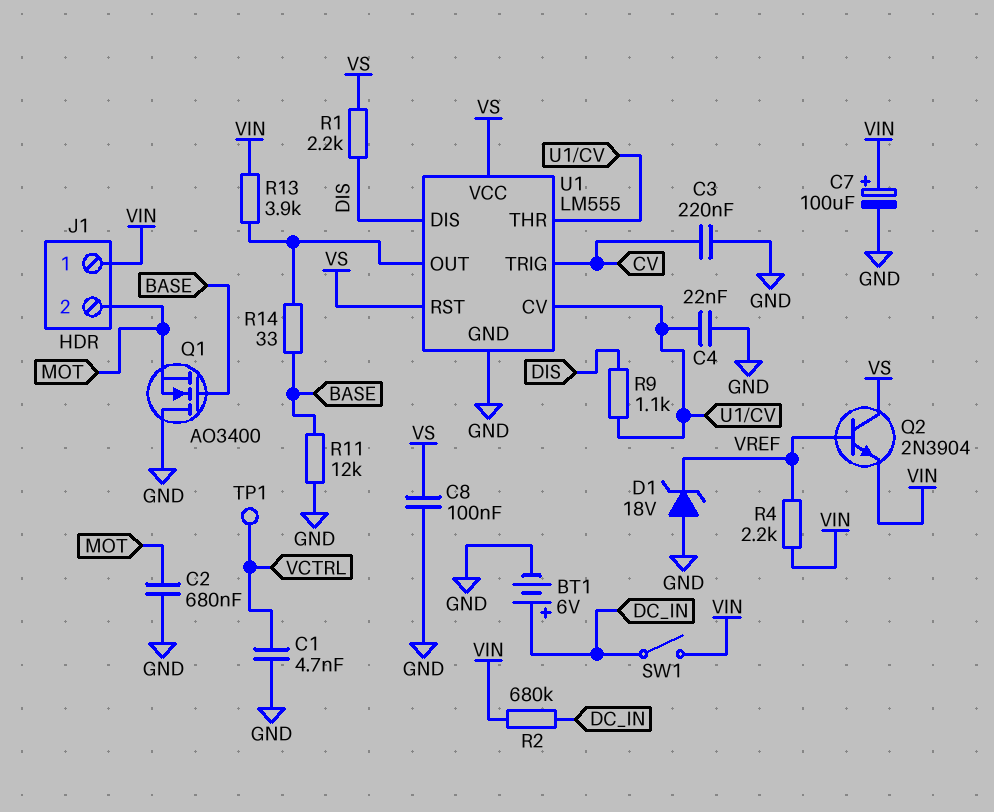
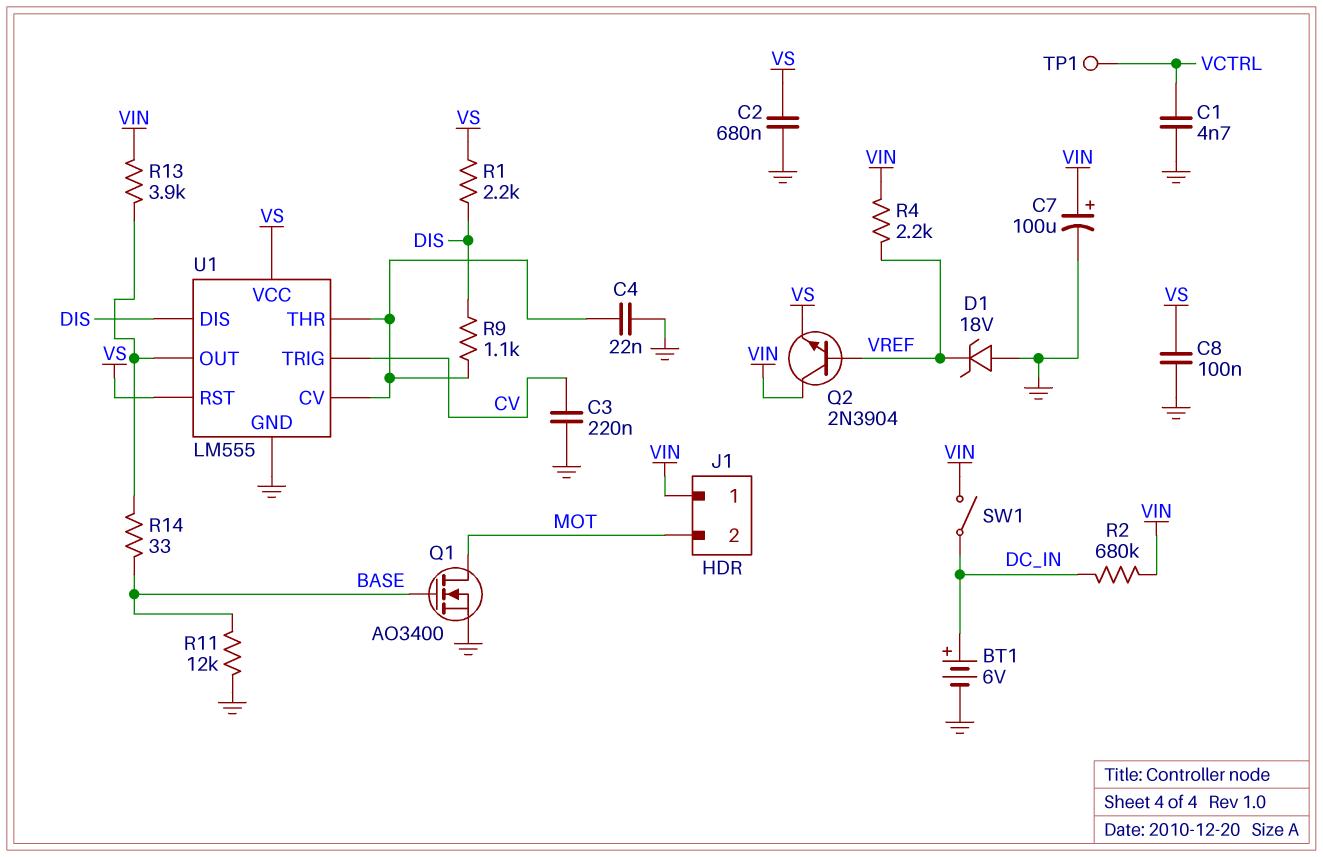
C2: 680nF (GND, MOT) -> 680nF (GND, VS)
Q1: NMOS AO3400 (G BASE, D GND, S MOT) -> NMOS AO3400 (G BASE, D MOT, S GND)
Q2: NPN 2N3904 (B VREF, C VS, E VIN) -> NPN 2N3904 (B VREF, C VIN, E VS)

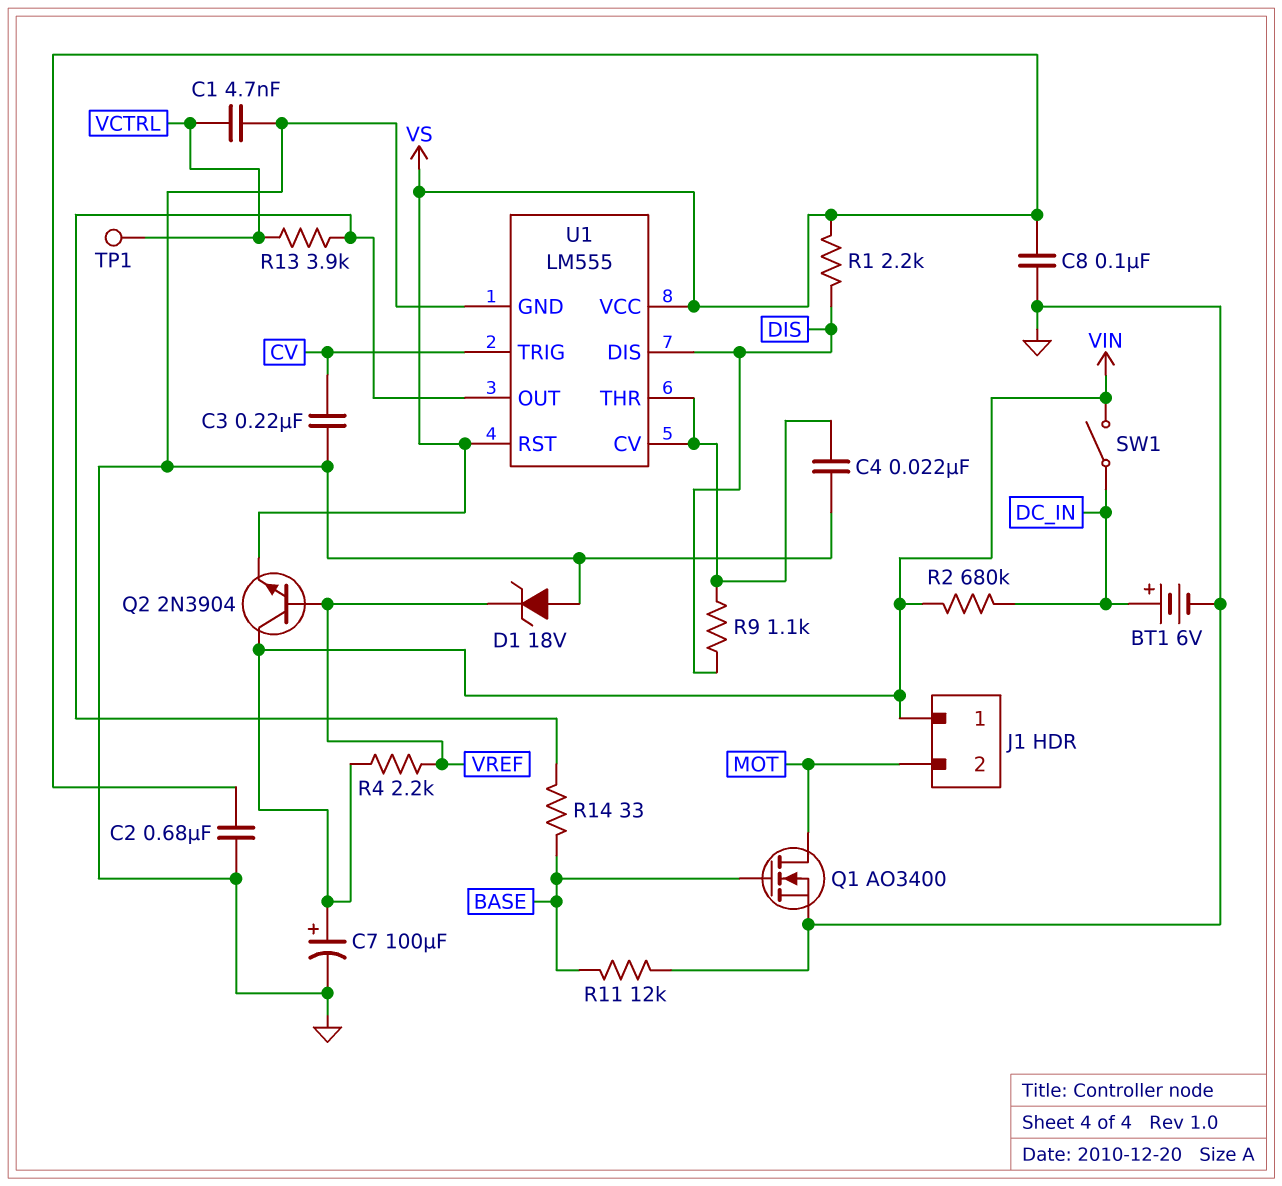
R13: 3.9k (U1/OUT, VIN) -> 3.9k (U1/OUT, VCTRL)

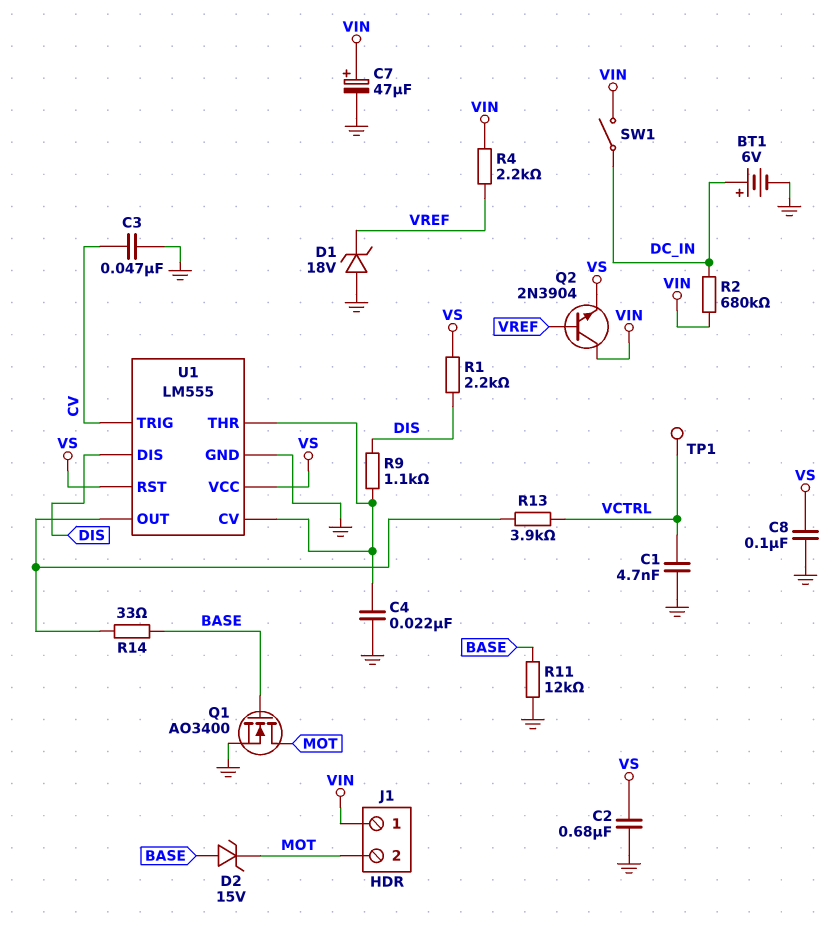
C3: 220nF (CV, GND) -> 47nF (CV, GND)
C7: 100uF (plus VIN, minus GND) -> 47uF (plus VIN, minus GND)
D2: none -> zener 15V (A BASE, K MOT)

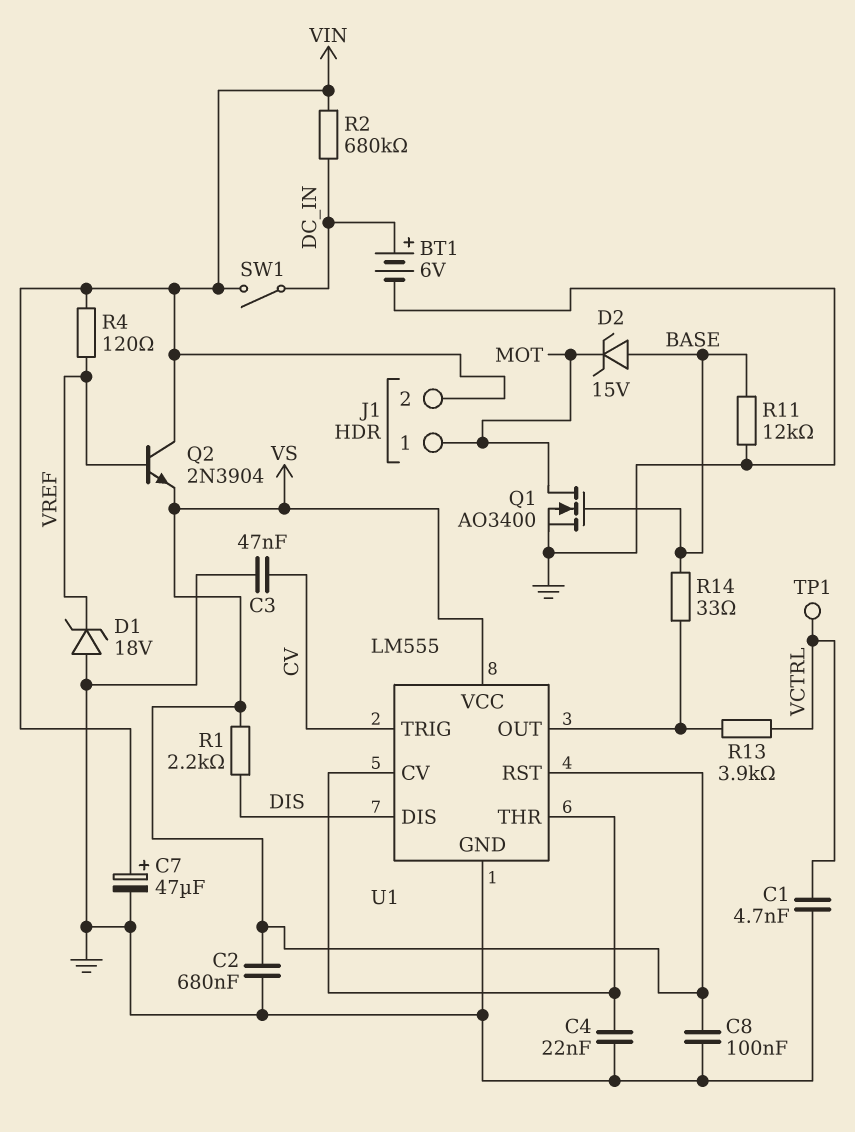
J1 pin 1: VIN -> MOT
J1 pin 2: MOT -> VIN
R4: 2.2k (VIN, VREF) -> 120 (VIN, VREF)
R9: 1.1k (DIS, U1/CV) -> none

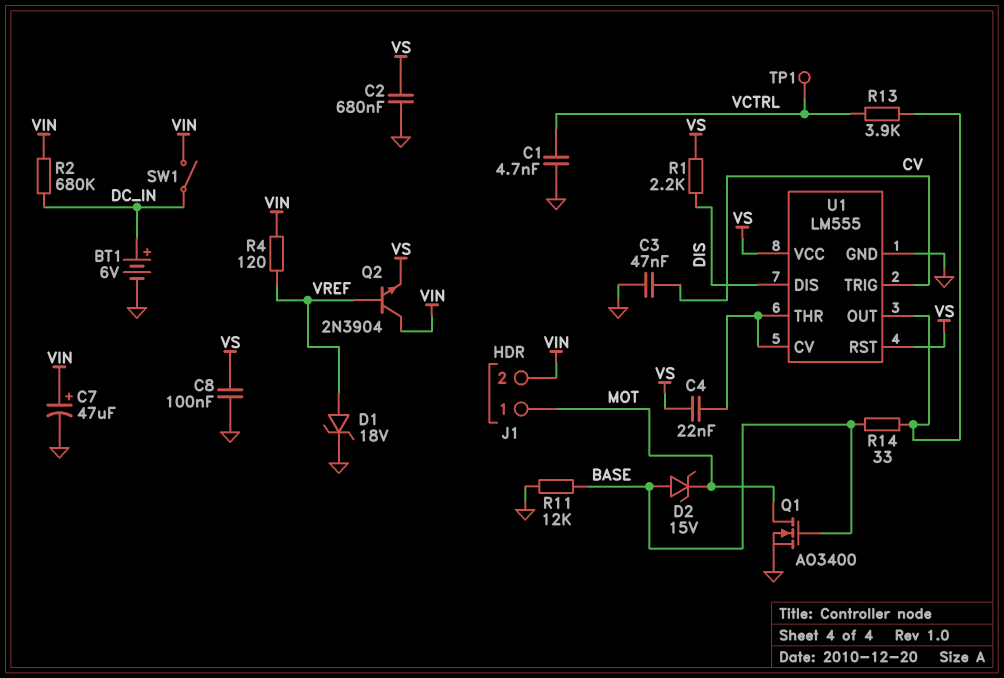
C4: 22nF (GND, U1/CV) -> 22nF (U1/CV, VS)
D1: zener 18V (A GND, K VREF) -> zener 18V (A VREF, K GND)

